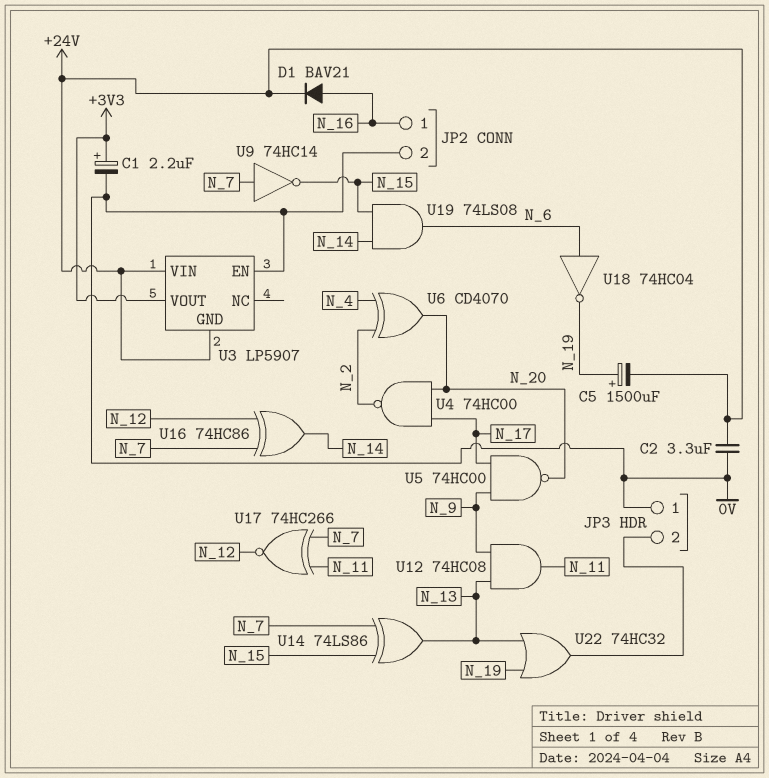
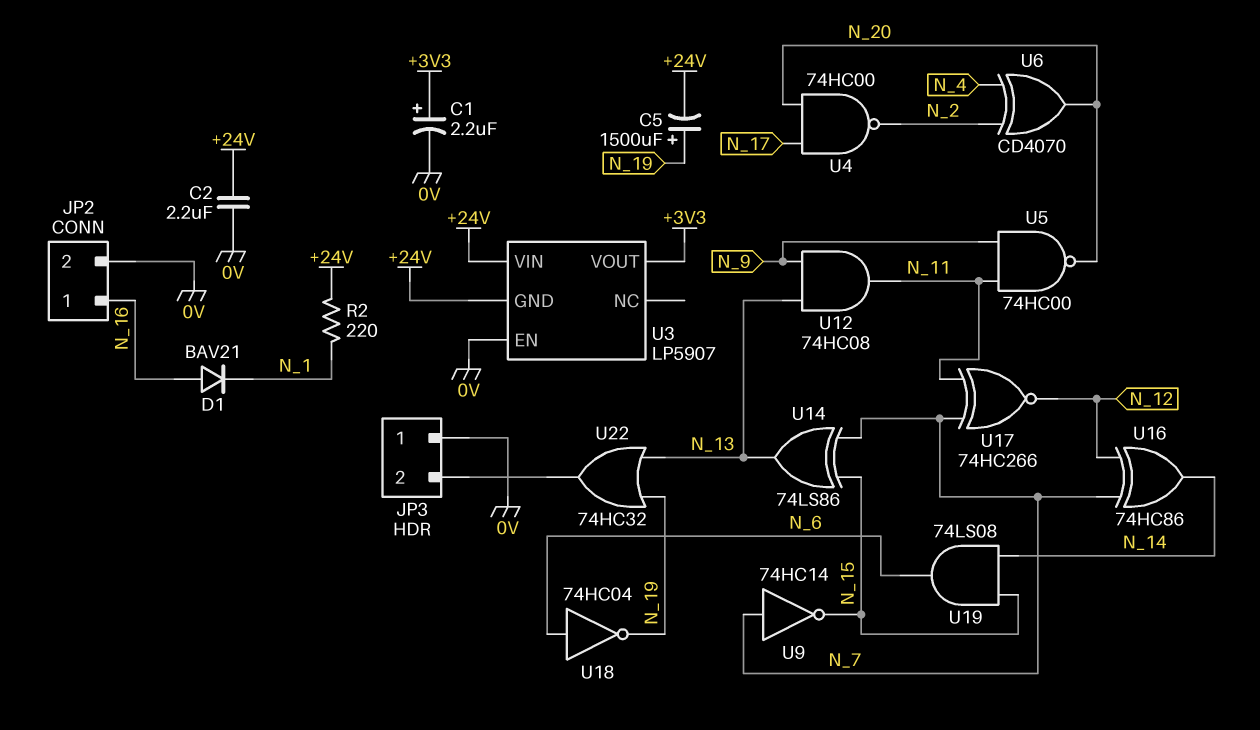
C2: 3.3uF (+24V, 0V) -> 2.2uF (+24V, 0V)
D1: diode BAV21 (A N_16, K +24V) -> diode BAV21 (A N_16, K N_1)
R2: none -> 220 (+24V, N_1)
U5: NAND 74HC00 (in N_9, in N_17, out N_20) -> NAND 74HC00 (in N_9, in N_11, out N_20)

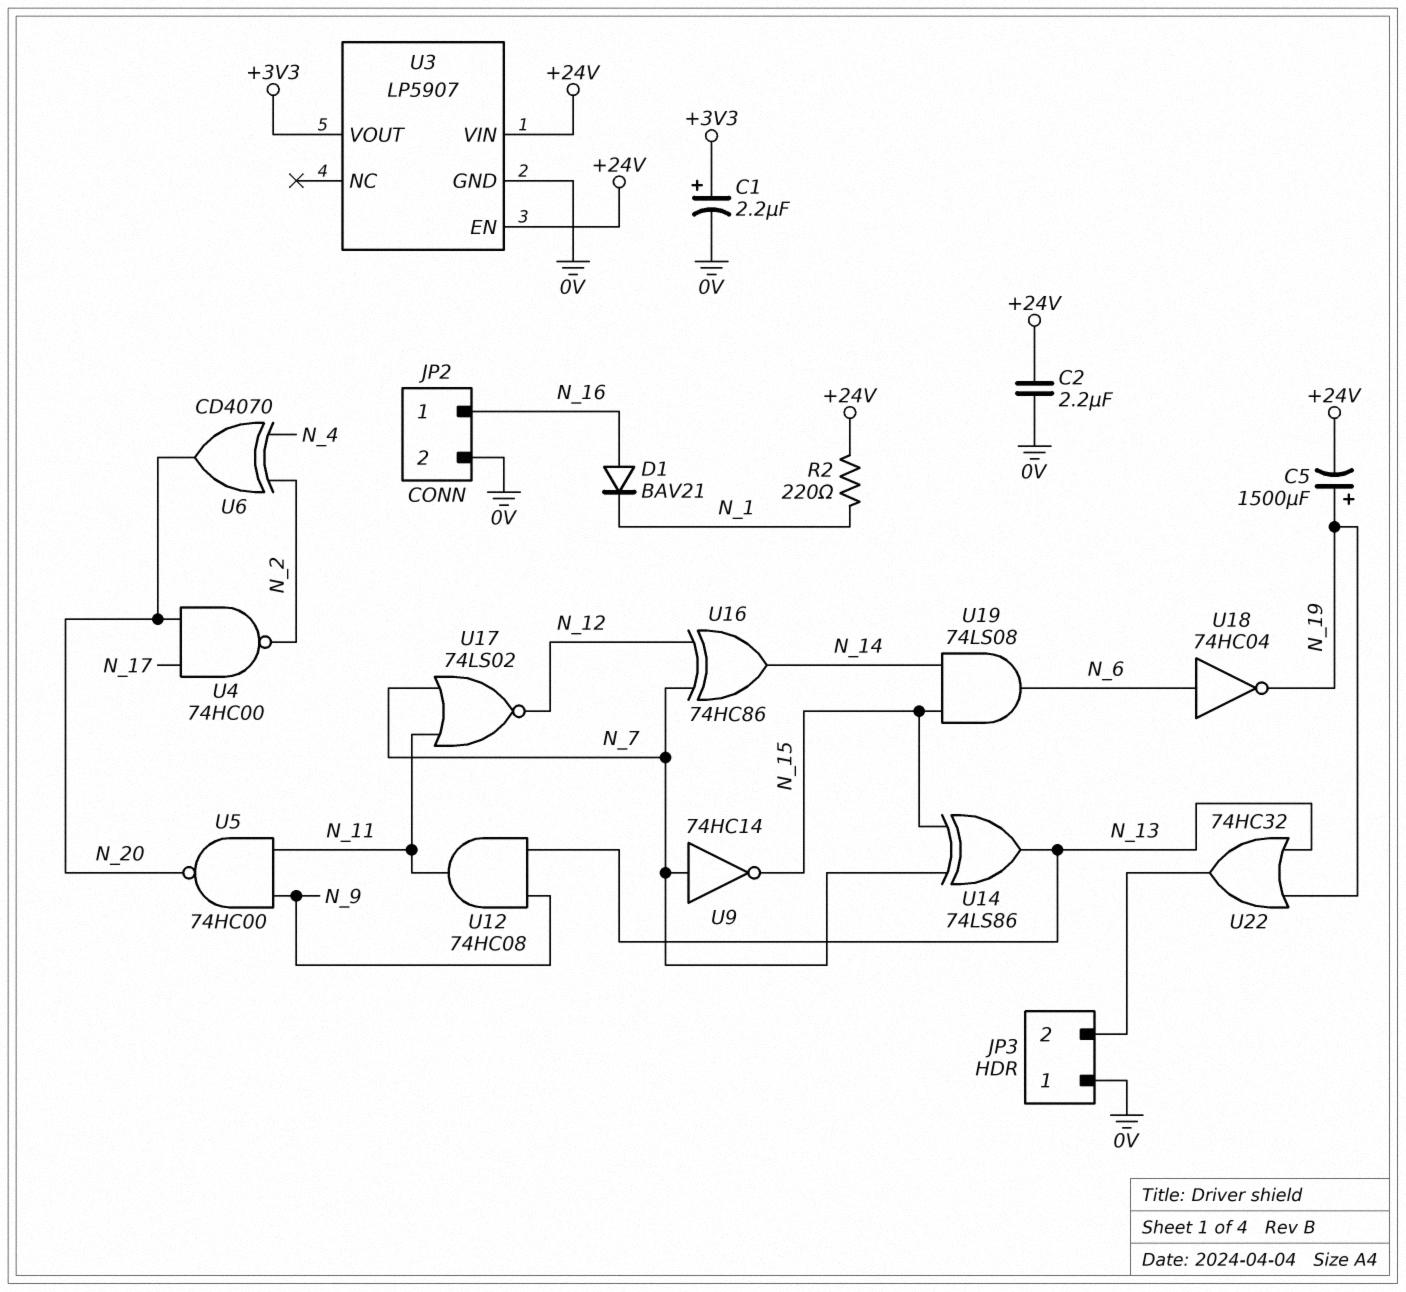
U3 pin EN: 0V -> +24V
U3 pin GND: +24V -> 0V
U17: XNOR 74HC266 (in N_7, in N_11, out N_12) -> NOR 74LS02 (in N_7, in N_11, out N_12)

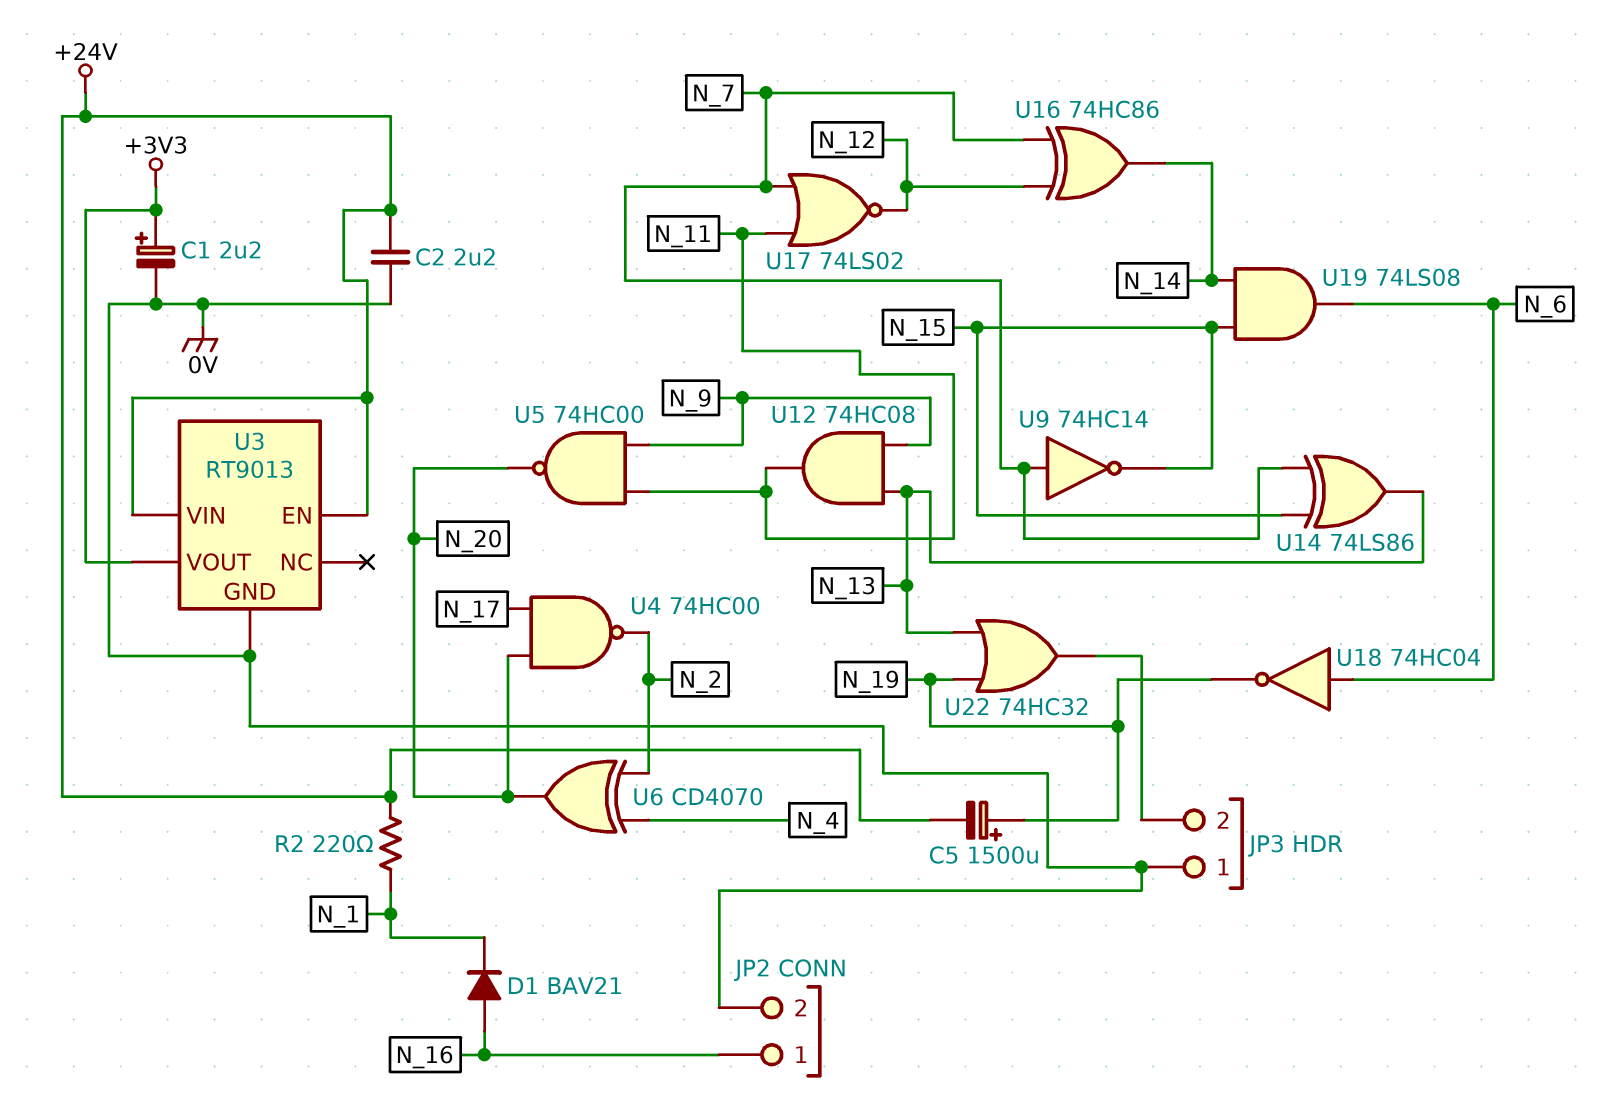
U3: LP5907 -> RT9013

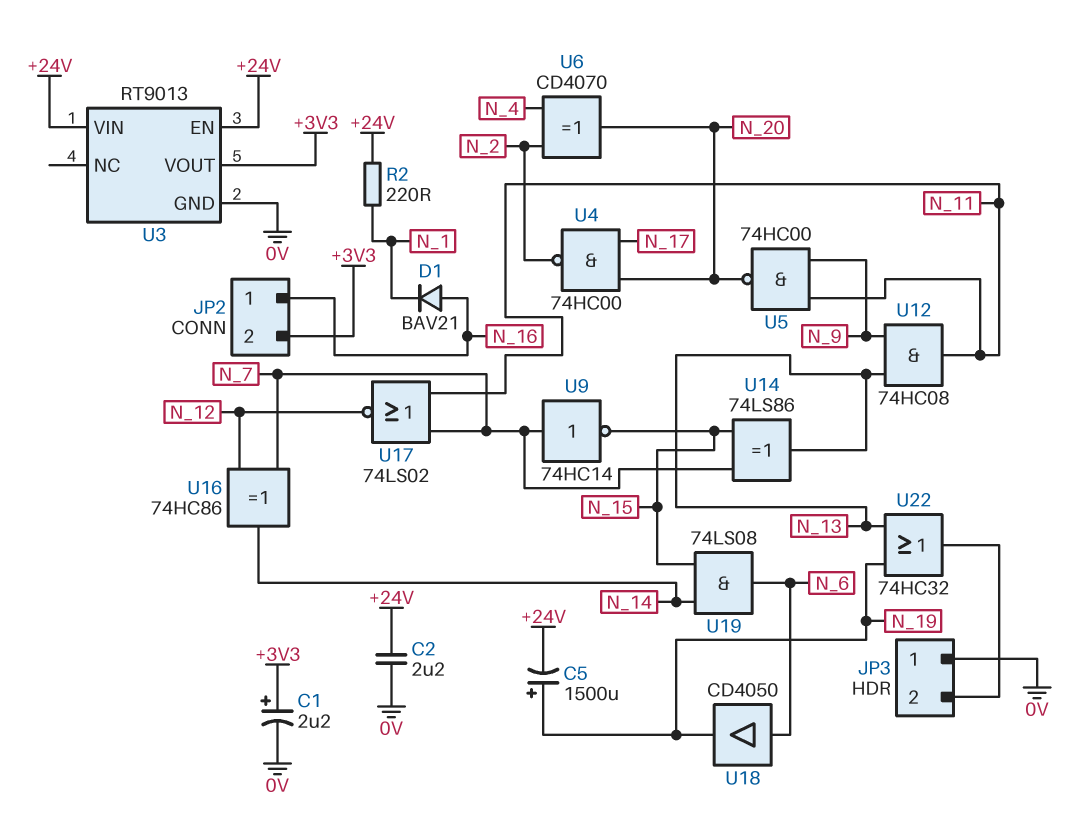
JP2 pin 2: 0V -> +3V3
U18: NOT 74HC04 (in N_6, out N_19) -> buffer CD4050 (in N_6, out N_19)

